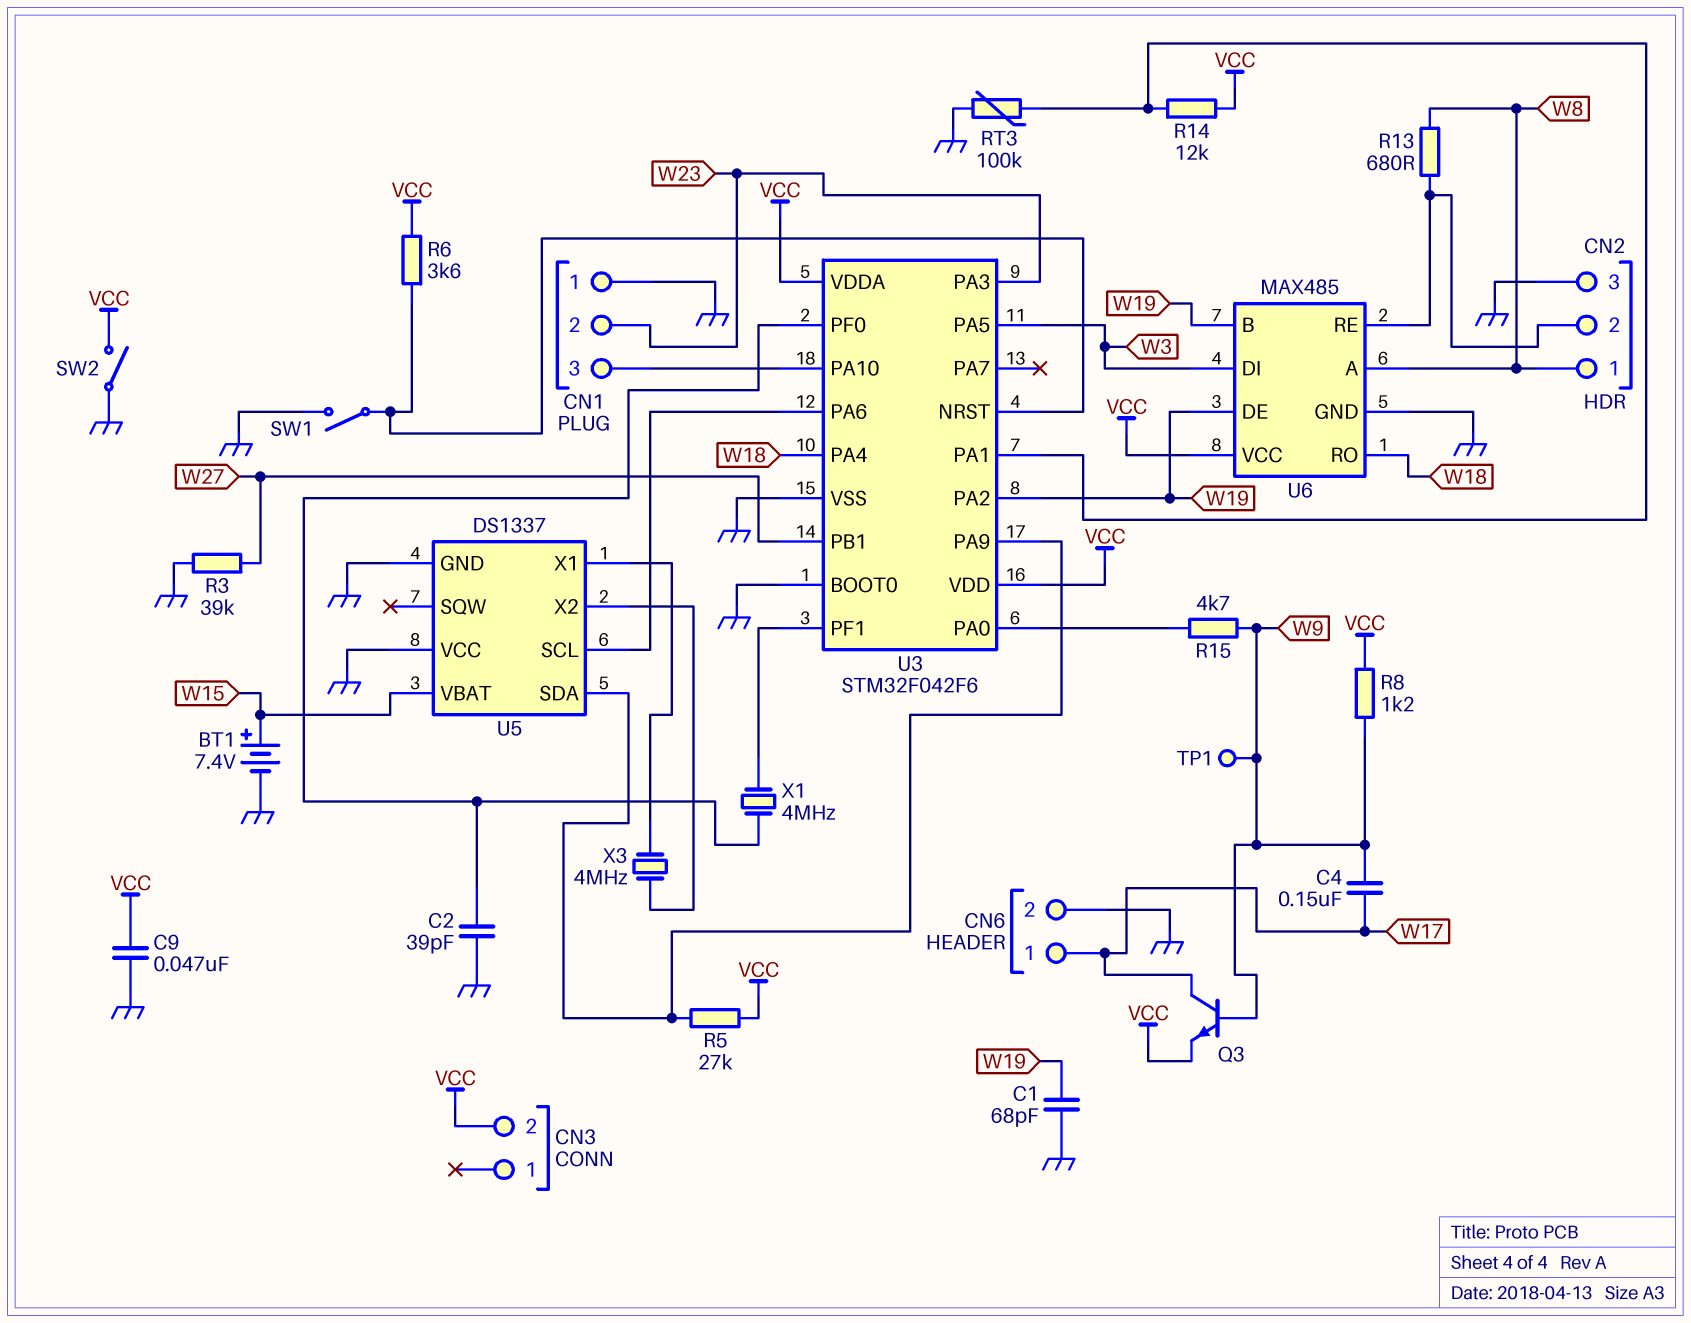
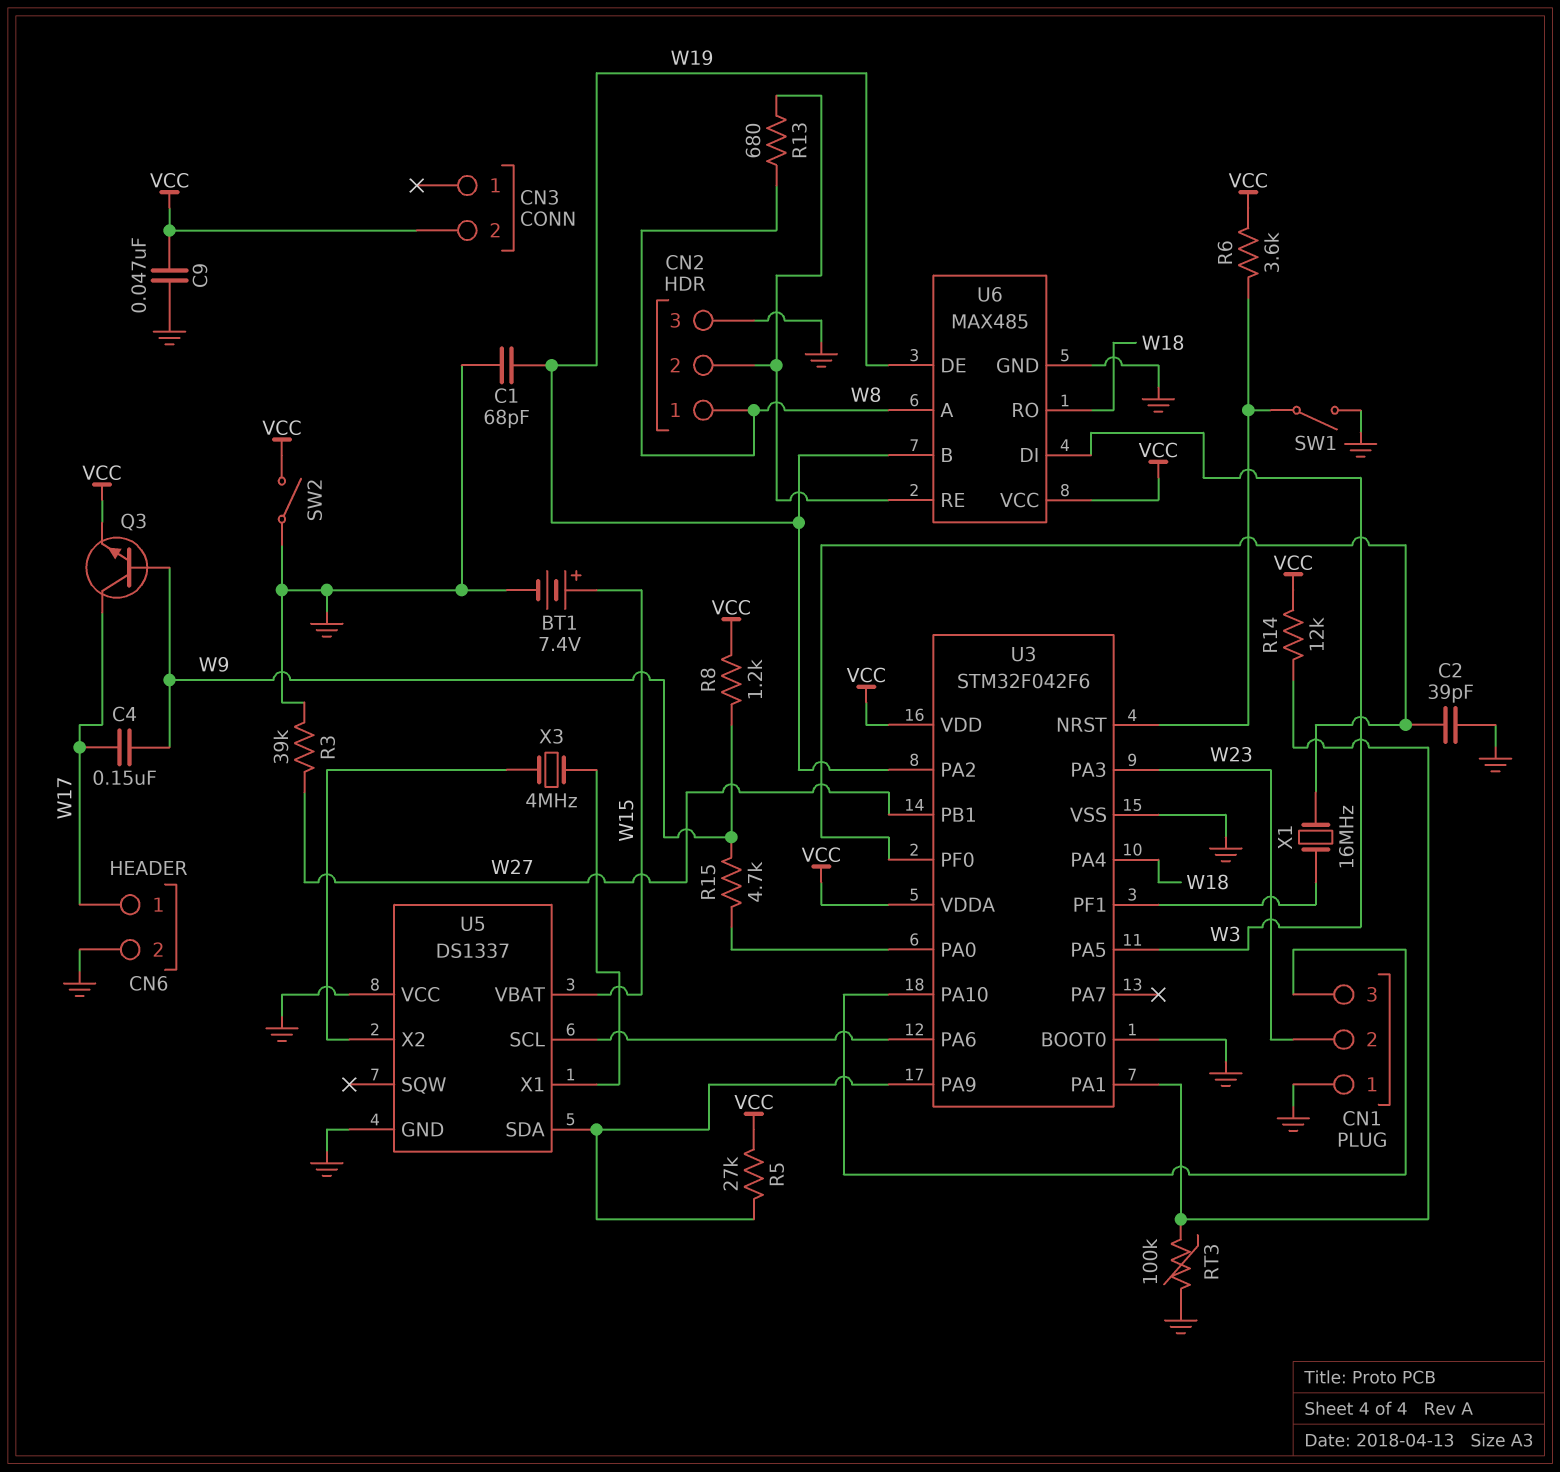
TP1: test point (W9) -> none
X1: 4MHz (U3/PF0, U3/PF1) -> 16MHz (U3/PF0, U3/PF1)

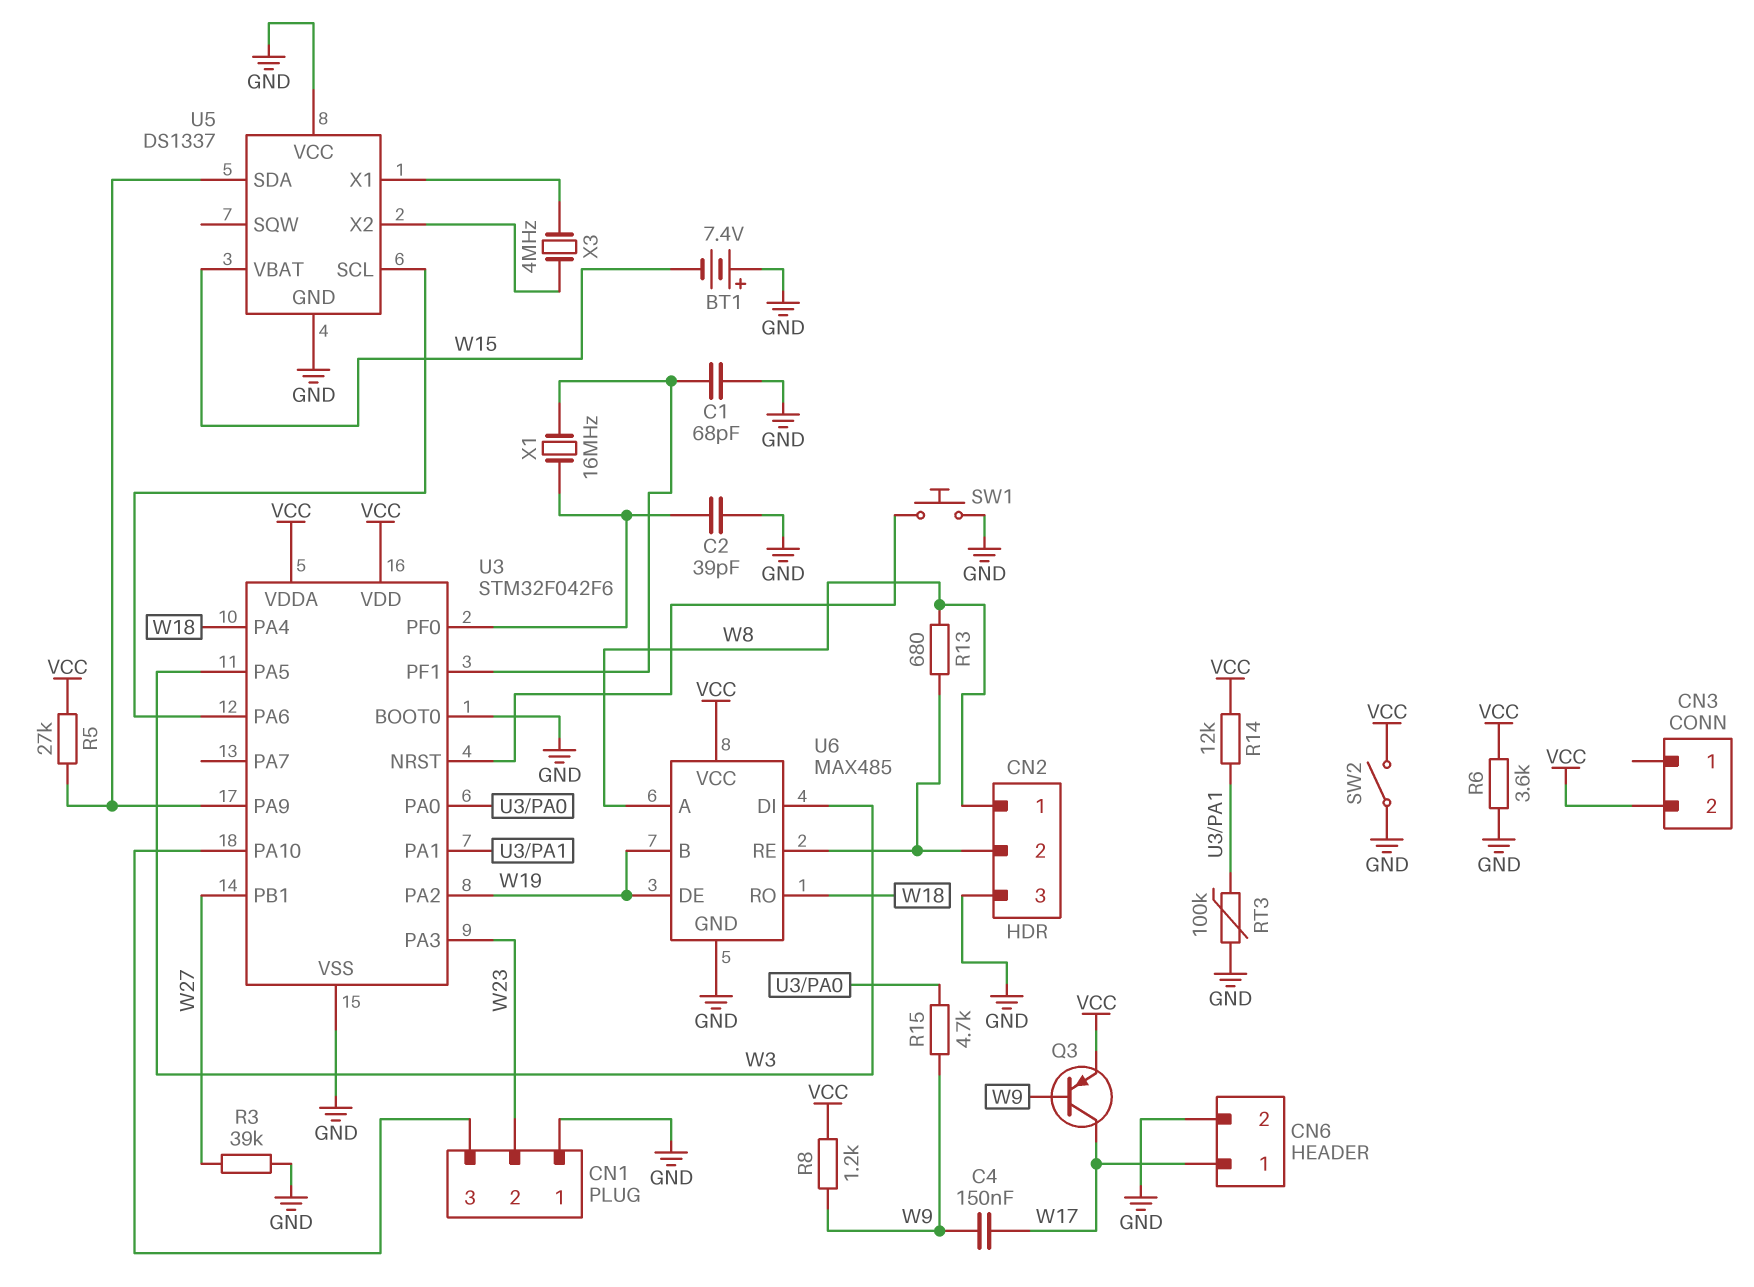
BT1: 7.4V (plus W15, minus GND) -> 7.4V (plus GND, minus W15)
C1: 68pF (GND, W19) -> 68pF (GND, U3/PF1)
C9: 47nF (GND, VCC) -> none
Q3: NPN (B W9, C W17, E VCC) -> PNP (B W9, C W17, E VCC)
R6: 3.6k (U3/NRST, VCC) -> 3.6k (GND, VCC)
SW1: switch (GND, U3/NRST) -> button (GND, U3/NRST)

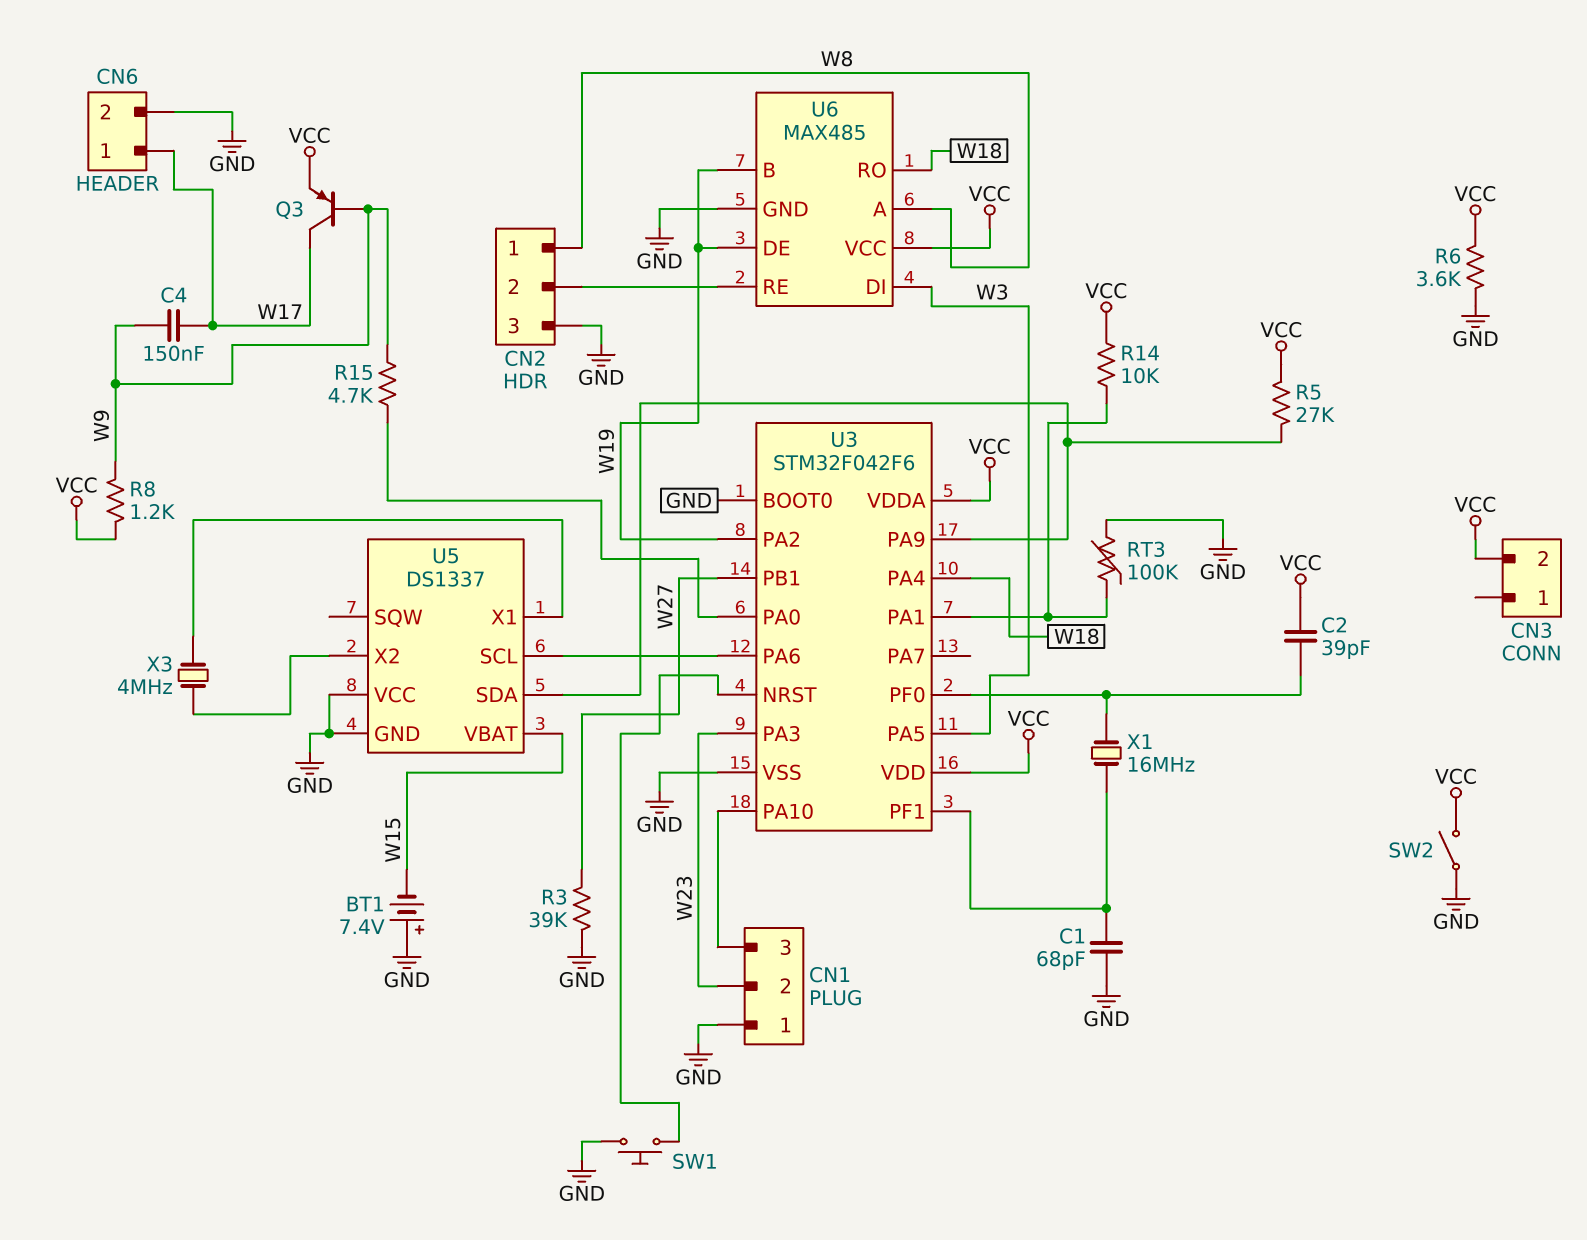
C2: 39pF (GND, U3/PF0) -> 39pF (U3/PF0, VCC)
R13: 680 (CN2/2, W8) -> none
R14: 12k (U3/PA1, VCC) -> 10k (U3/PA1, VCC)

